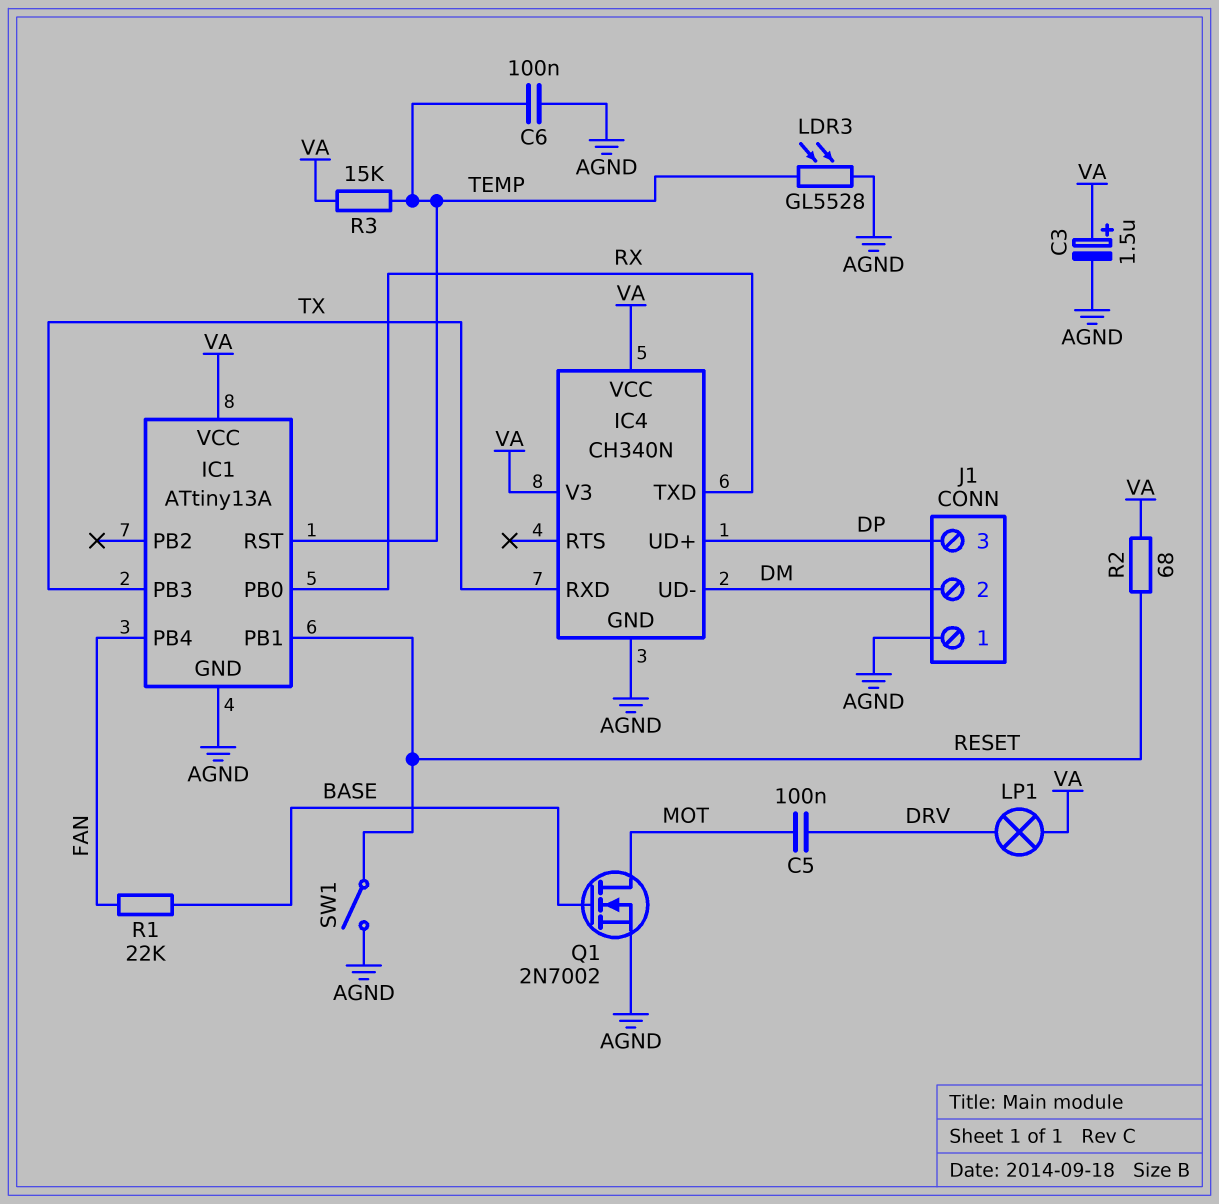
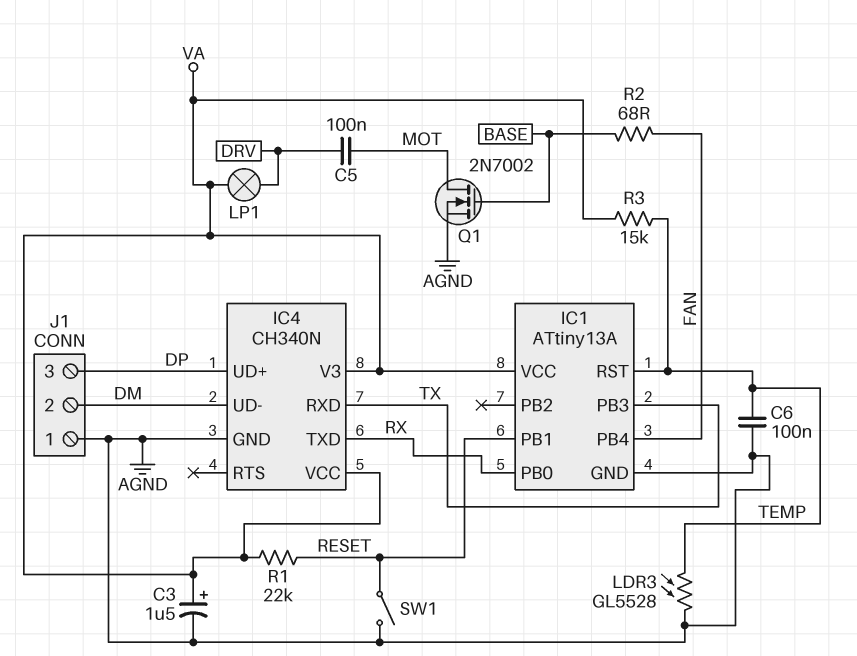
R1: 22k (BASE, FAN) -> 22k (RESET, VA)
R2: 68 (RESET, VA) -> 68 (BASE, FAN)

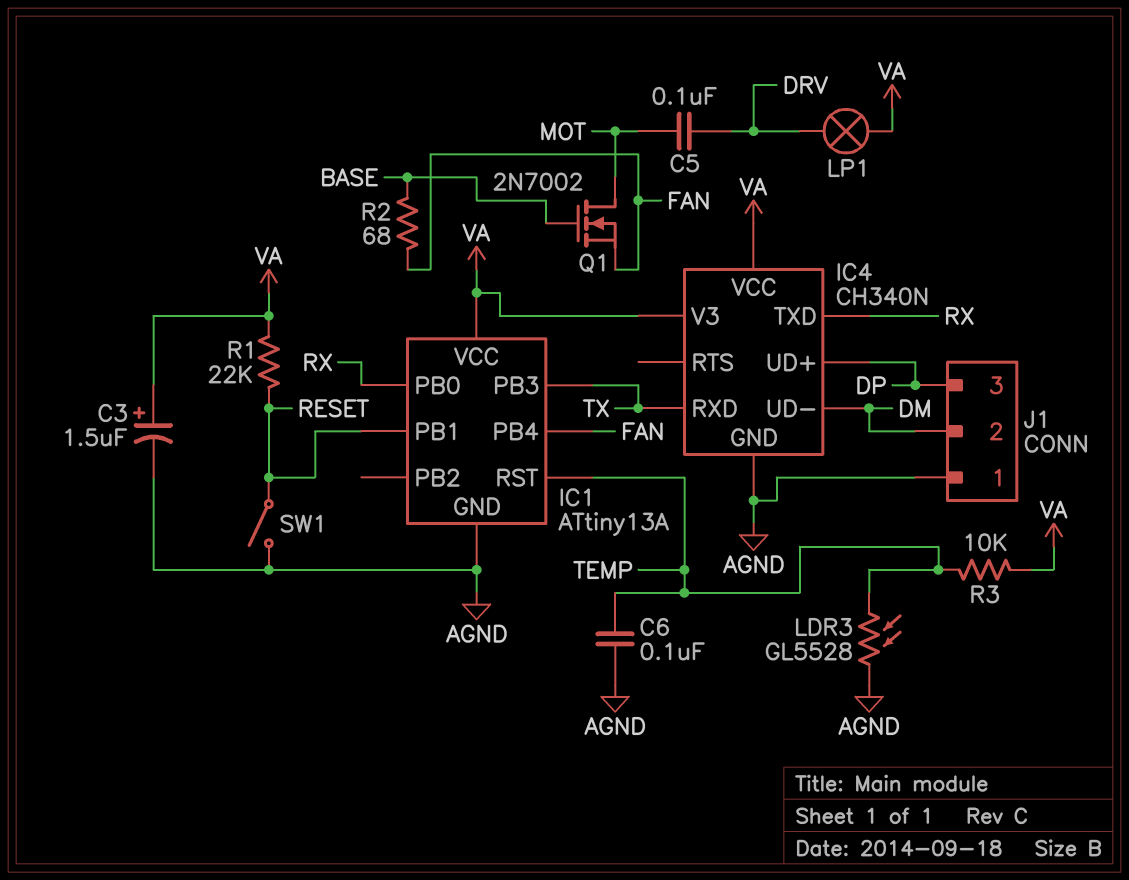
Q1: NMOS 2N7002 (G BASE, D MOT, S AGND) -> NMOS 2N7002 (G BASE, D MOT, S FAN)
R3: 15k (TEMP, VA) -> 10k (TEMP, VA)

